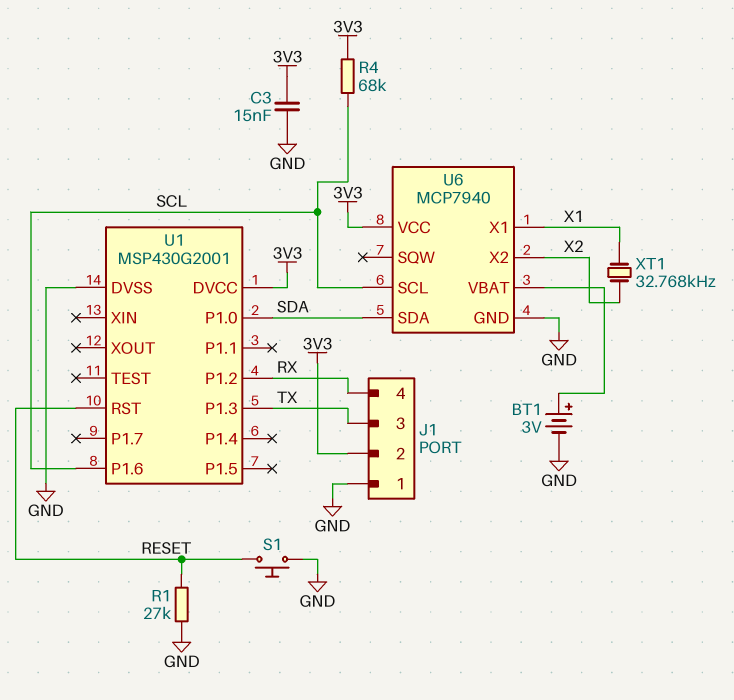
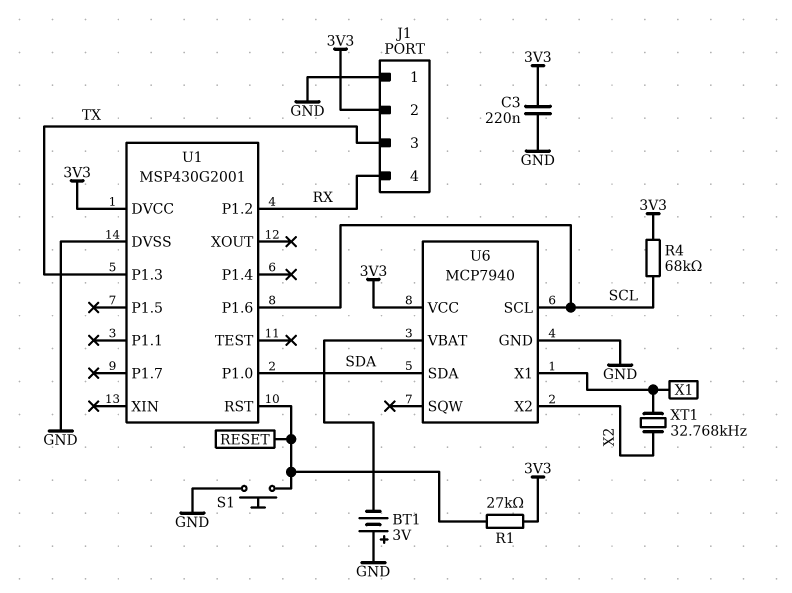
BT1: 3V (plus U6/VBAT, minus GND) -> 3V (plus GND, minus U6/VBAT)
C3: 15nF (3V3, GND) -> 220nF (3V3, GND)
R1: 27k (GND, RESET) -> 27k (3V3, RESET)

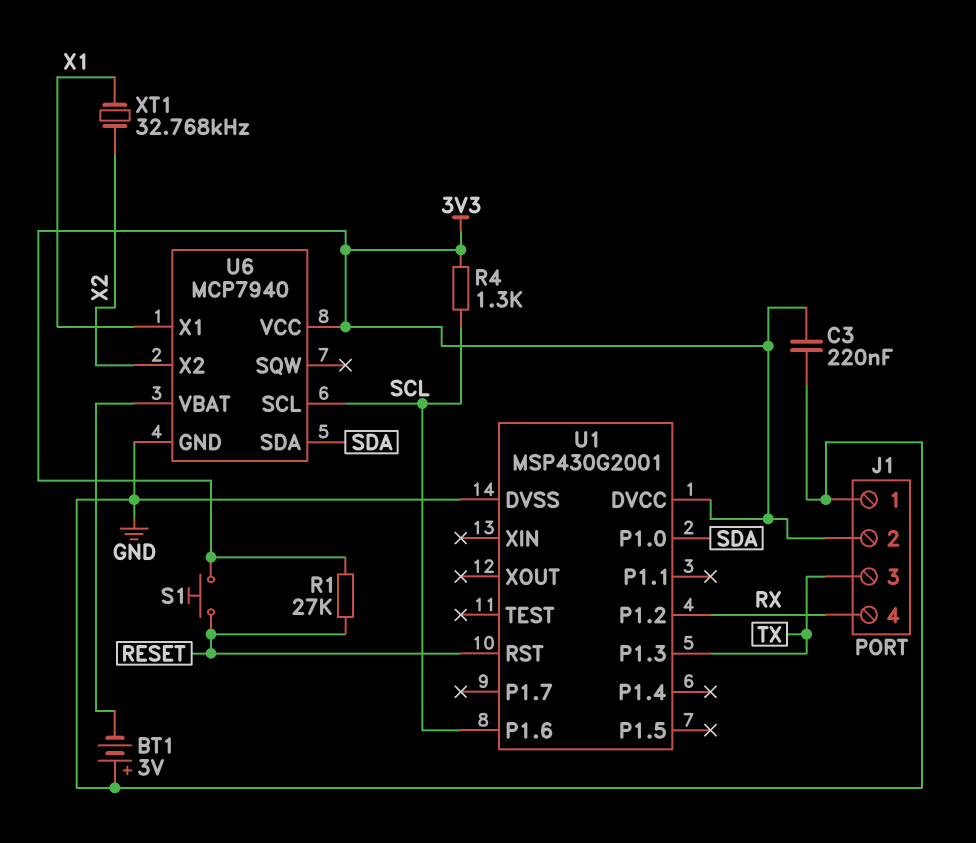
R4: 68k (3V3, SCL) -> 1.3k (3V3, SCL)
S1: button (GND, RESET) -> button (3V3, RESET)

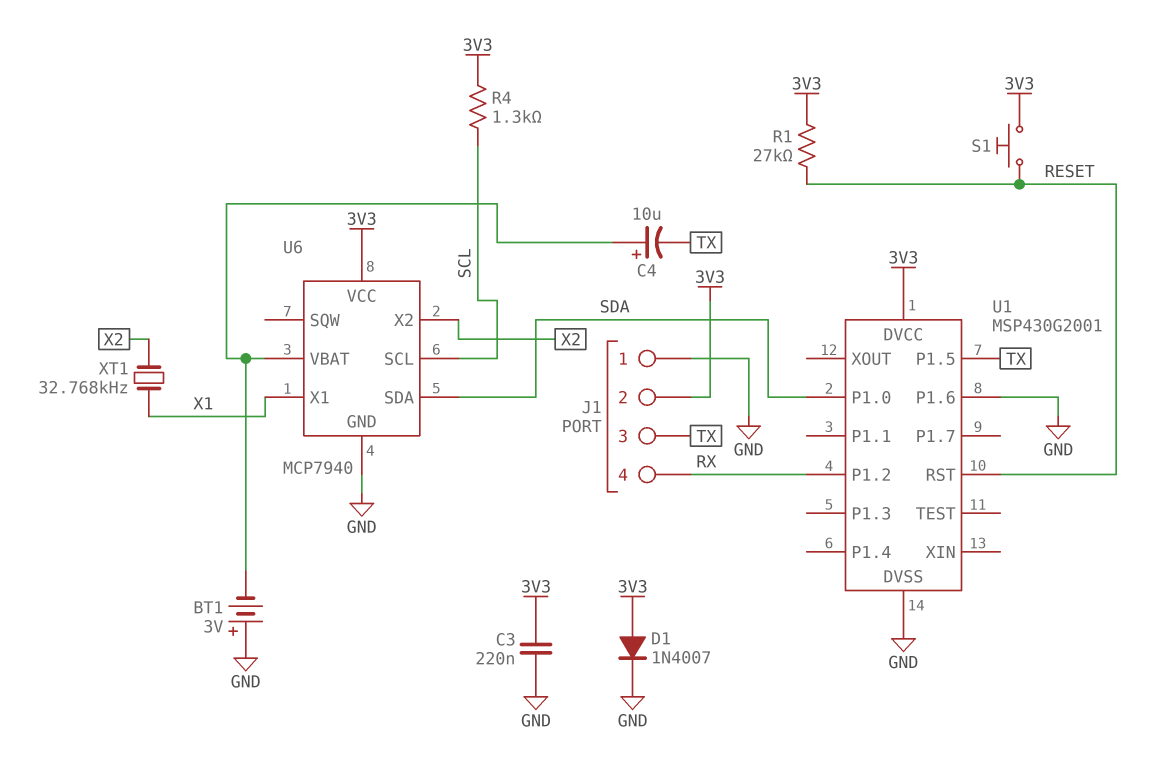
C4: none -> 10uF (plus U6/VBAT, minus TX)
D1: none -> diode 1N4007 (A 3V3, K GND)
U1 pin P1.3: TX -> none
U1 pin P1.5: none -> TX
U1 pin P1.6: SCL -> GND

